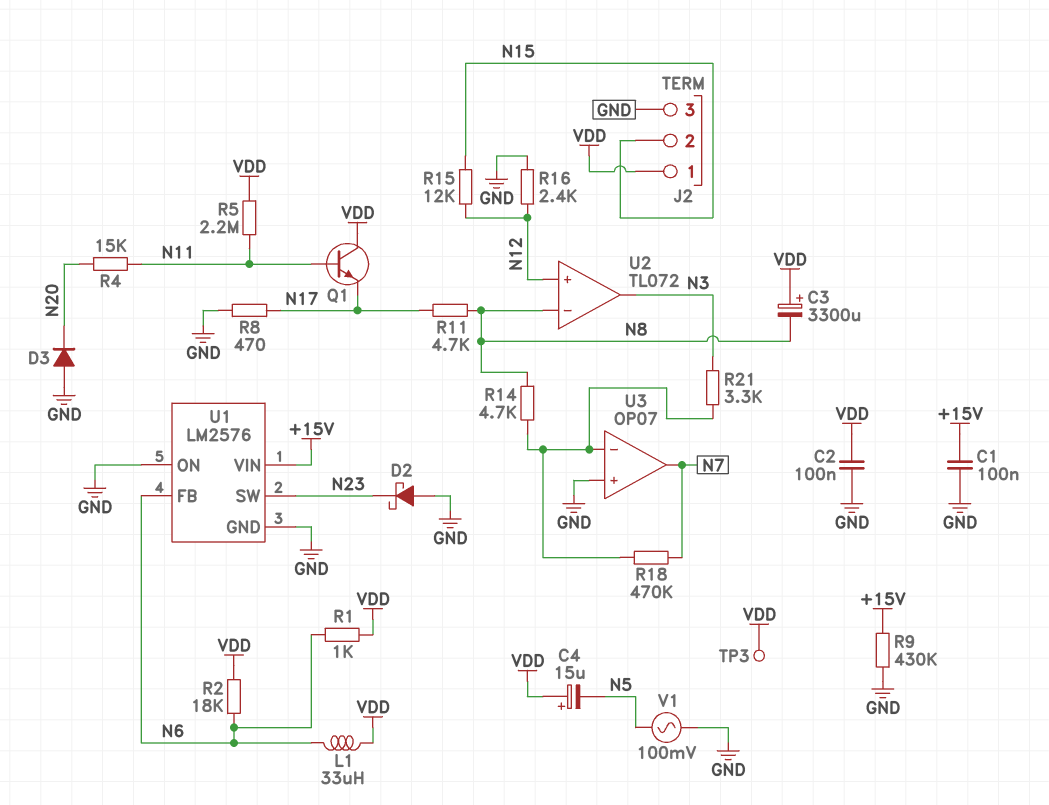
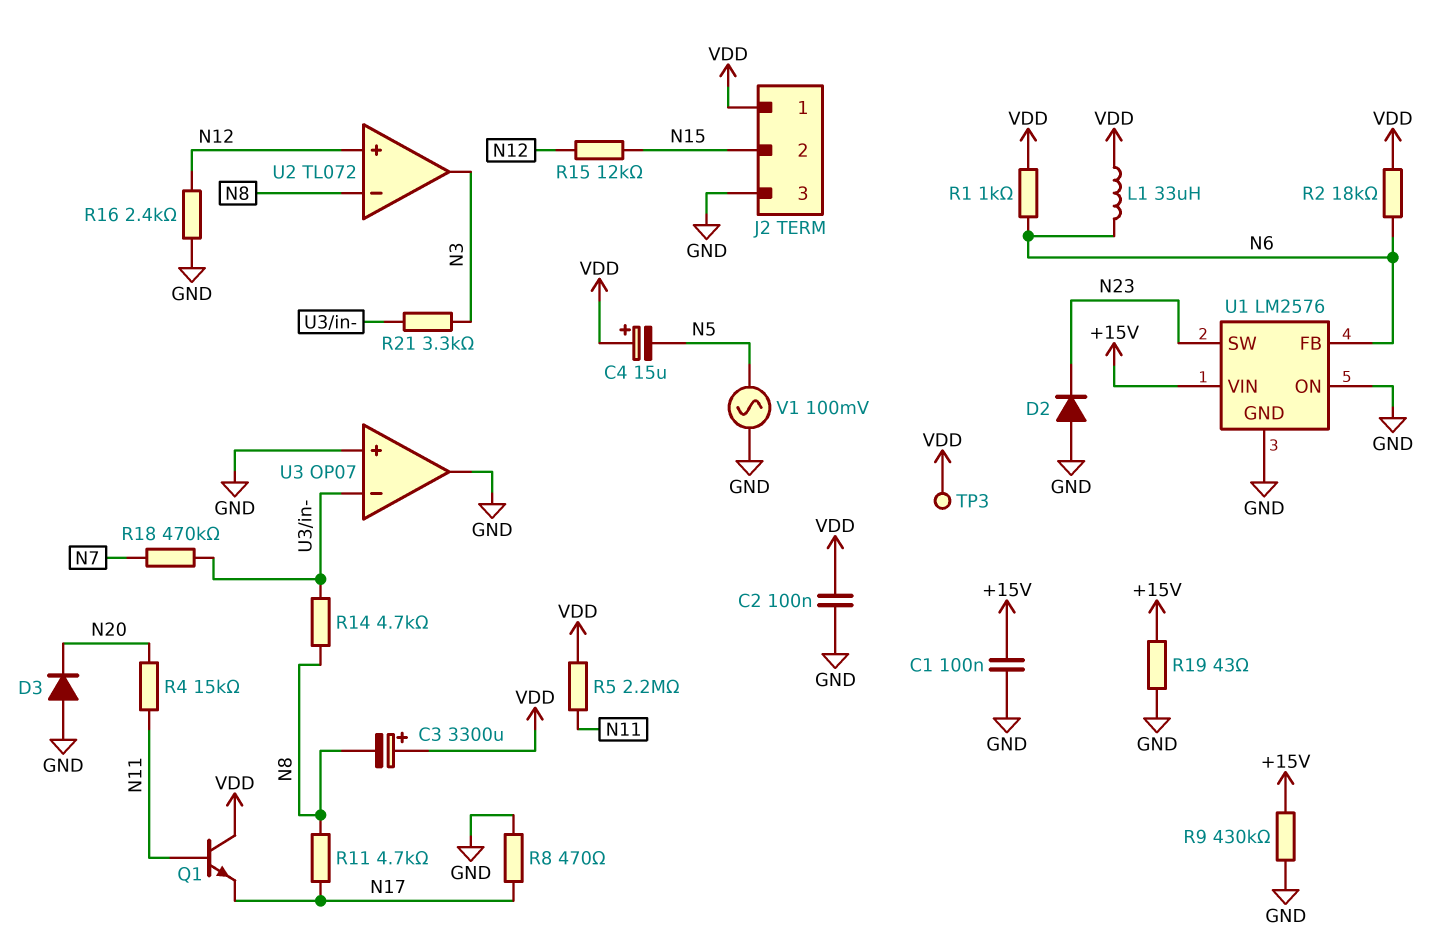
D2: schottky (A GND, K N23) -> diode (A GND, K N23)
R19: none -> 43 (+15V, GND)
U3 pin out: N7 -> GND

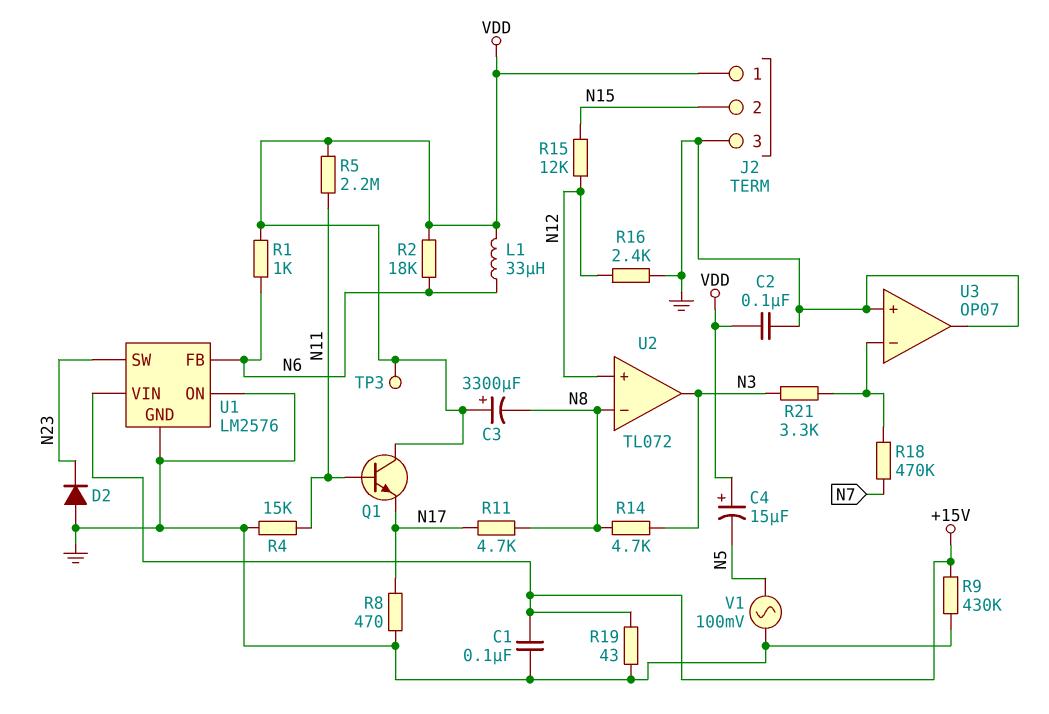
D3: diode (A GND, K N20) -> none
R4: 15k (N11, N20) -> 15k (GND, N11)
R14: 4.7k (N8, U3/in-) -> 4.7k (N3, N8)

